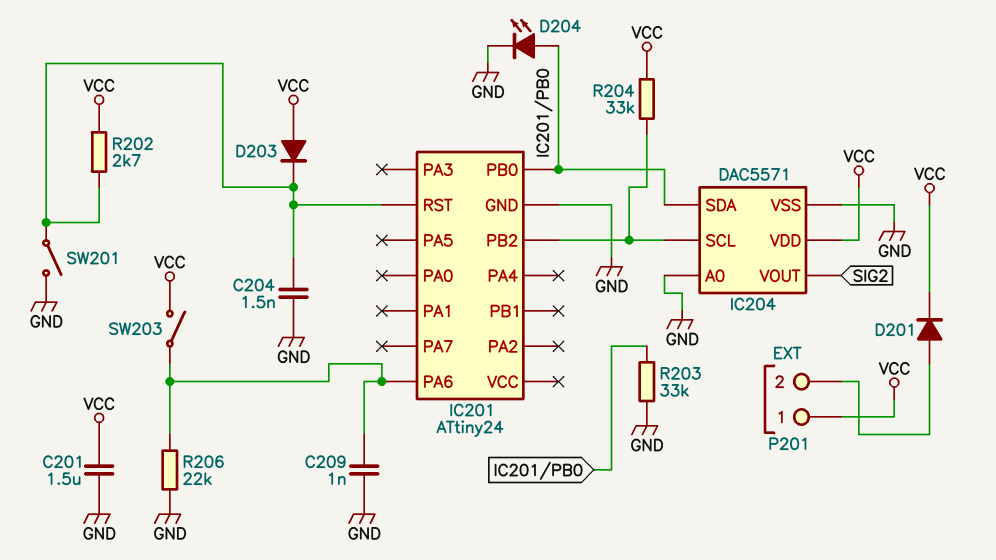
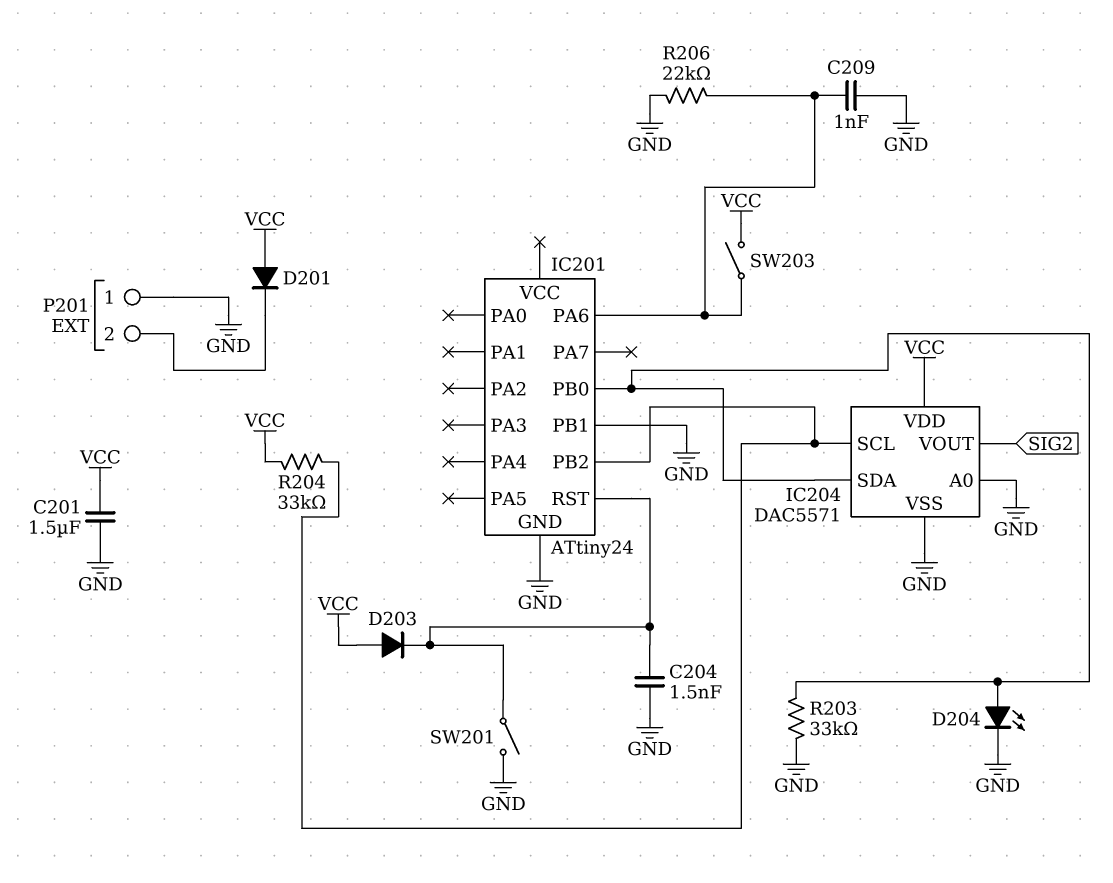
D201: diode (A P201/2, K VCC) -> diode (A VCC, K P201/2)
IC201 pin PB1: none -> GND
P201 pin 1: VCC -> GND
R202: 2.7k (IC201/RST, VCC) -> none

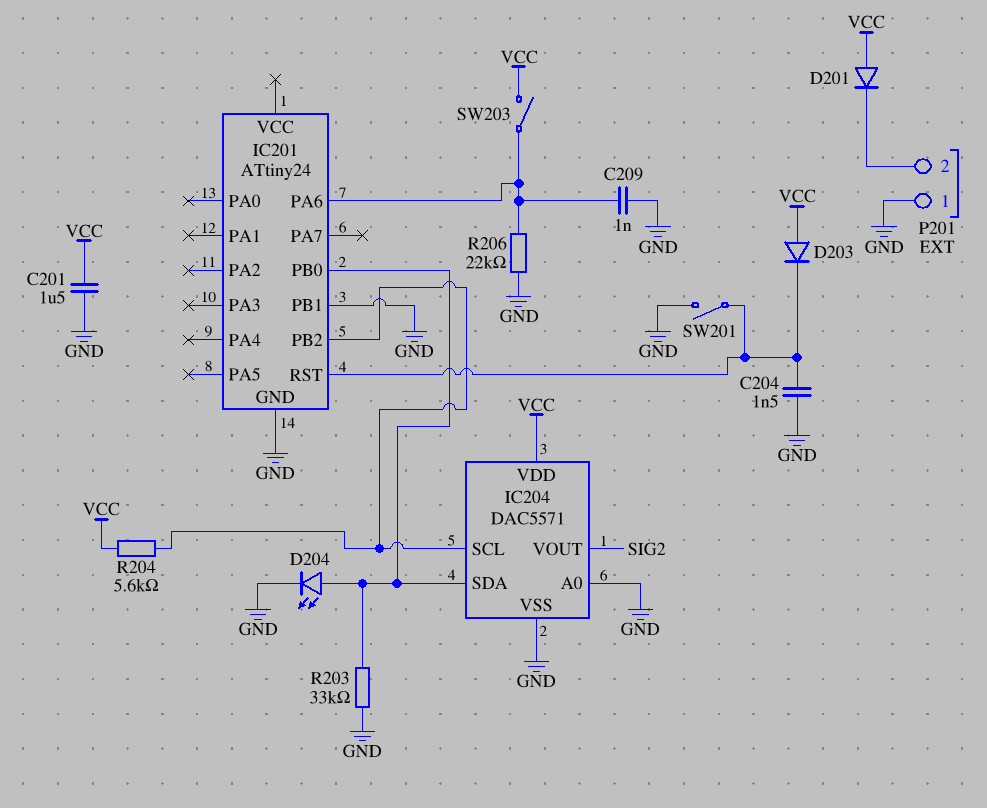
R204: 33k (IC201/PB2, VCC) -> 5.6k (IC201/PB2, VCC)

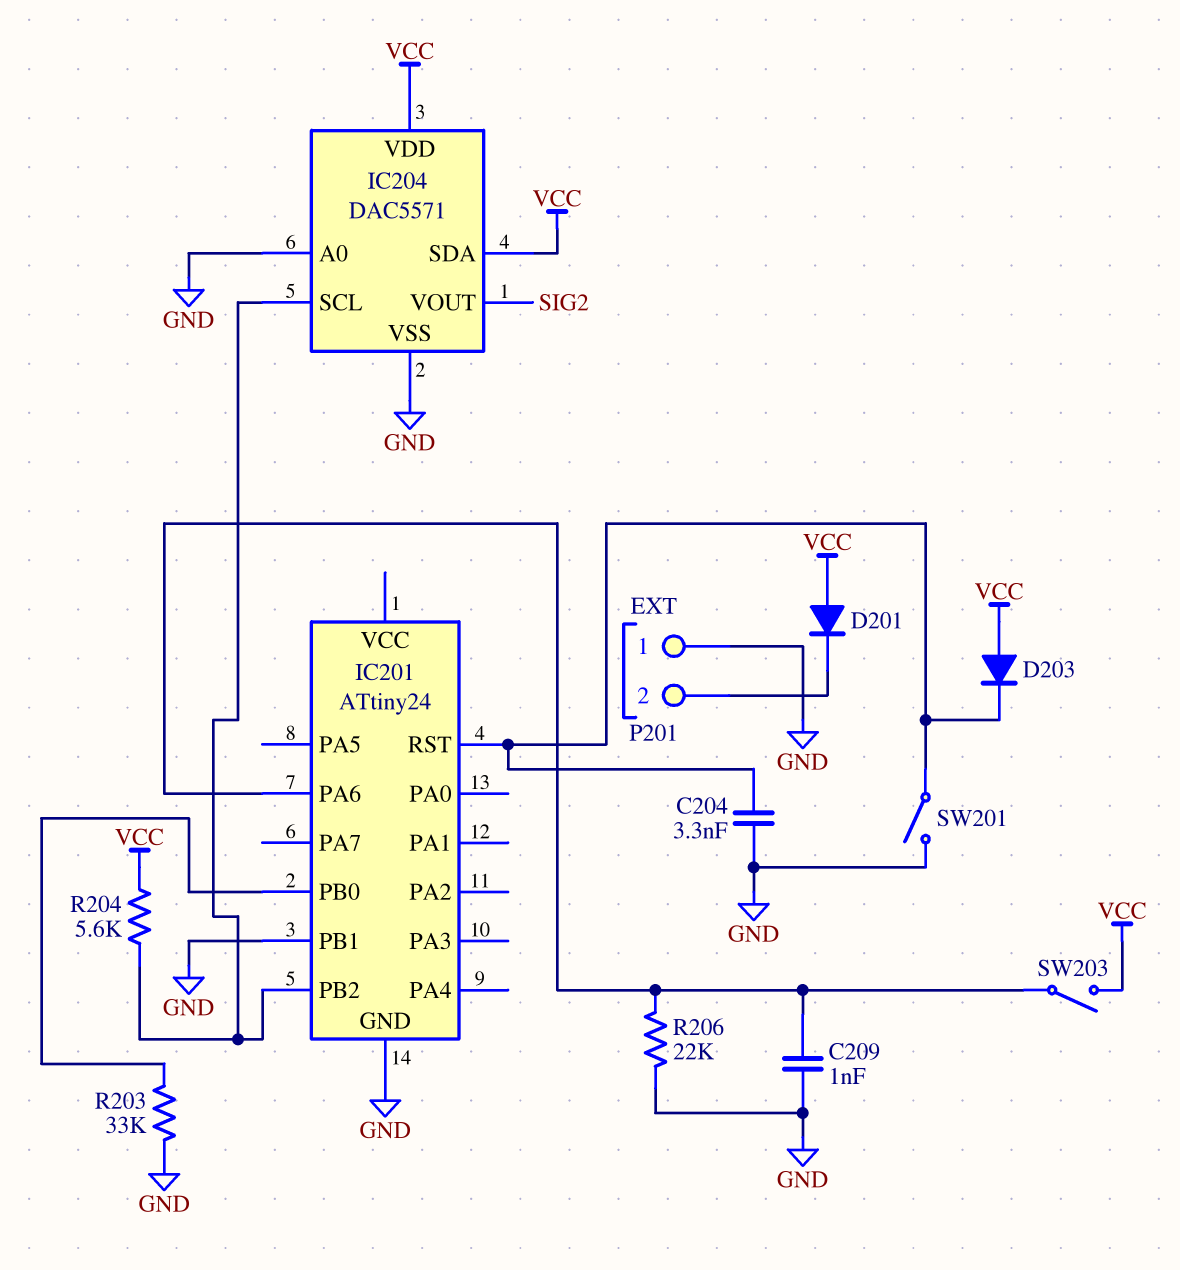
C201: 1.5uF (GND, VCC) -> none
C204: 1.5nF (GND, IC201/RST) -> 3.3nF (GND, IC201/RST)
D204: LED (A IC201/PB0, K GND) -> none
IC204 pin SDA: IC201/PB0 -> VCC

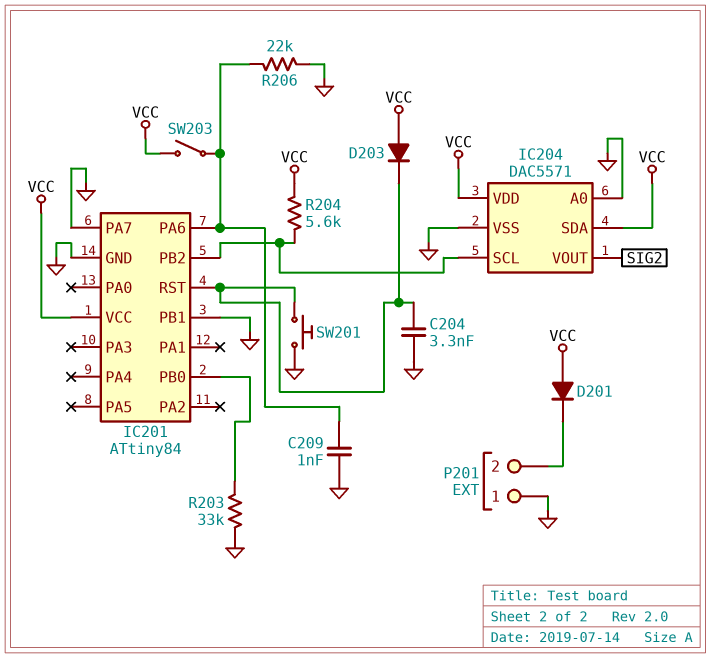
IC201: ATtiny24 -> ATtiny84
IC201 pin PA7: none -> GND
IC201 pin VCC: none -> VCC
SW201: switch (GND, IC201/RST) -> button (GND, IC201/RST)

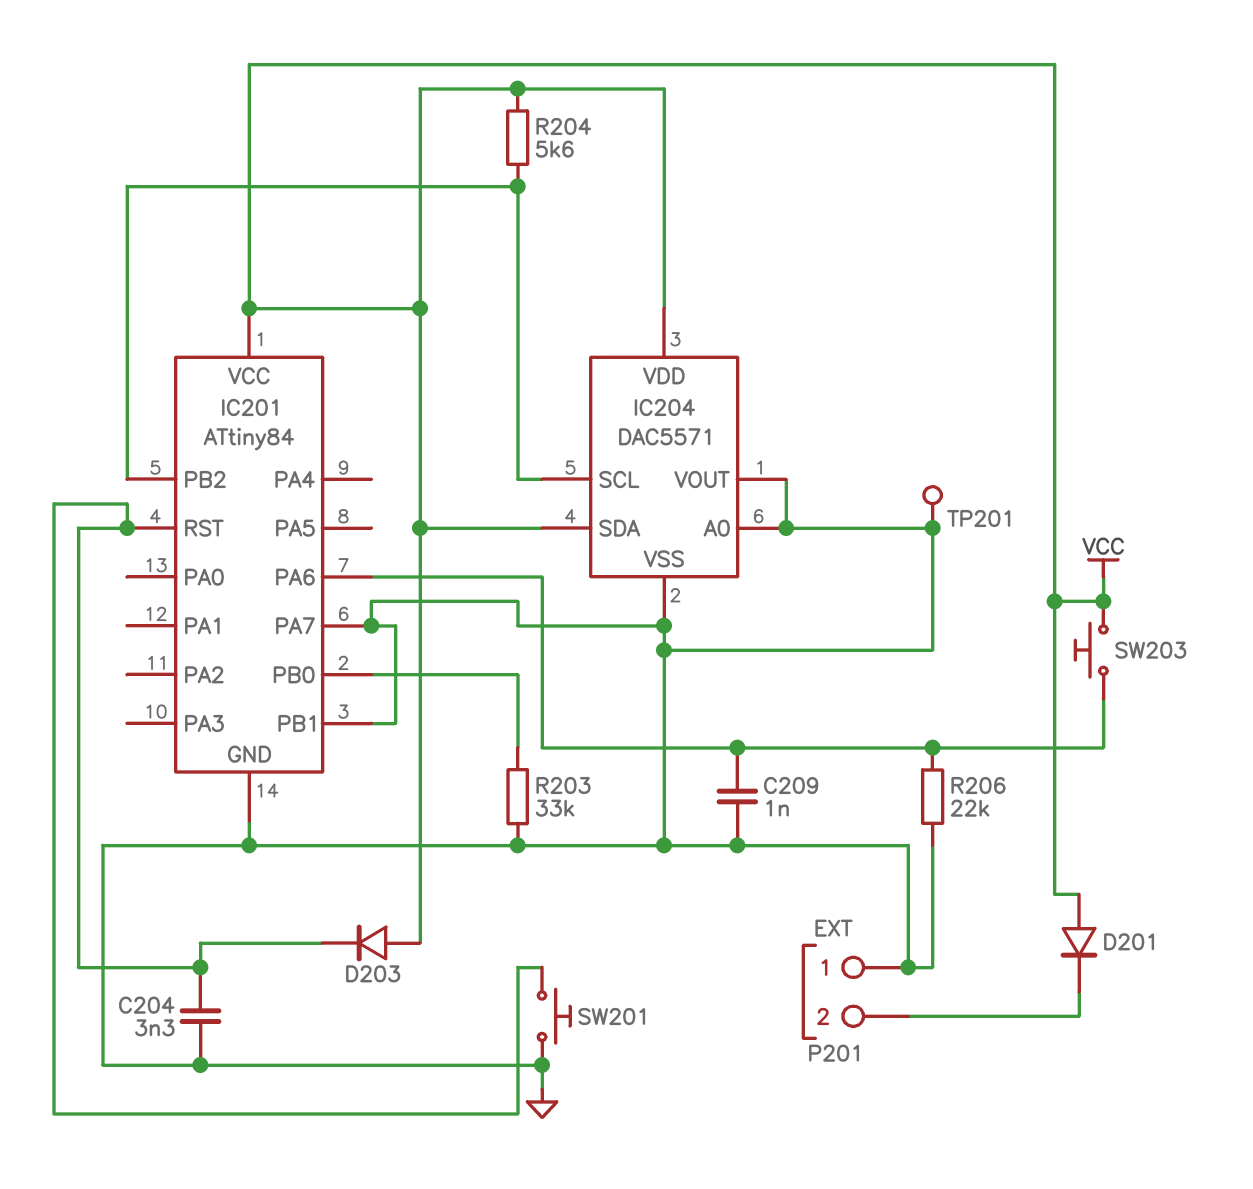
IC204 pin VOUT: SIG2 -> GND
SW203: switch (IC201/PA6, VCC) -> button (IC201/PA6, VCC)
TP201: none -> test point (GND)

